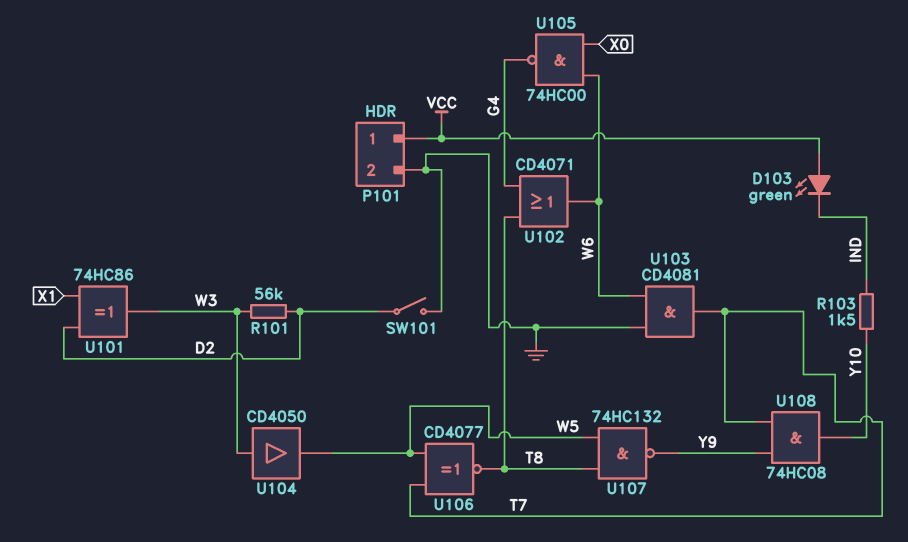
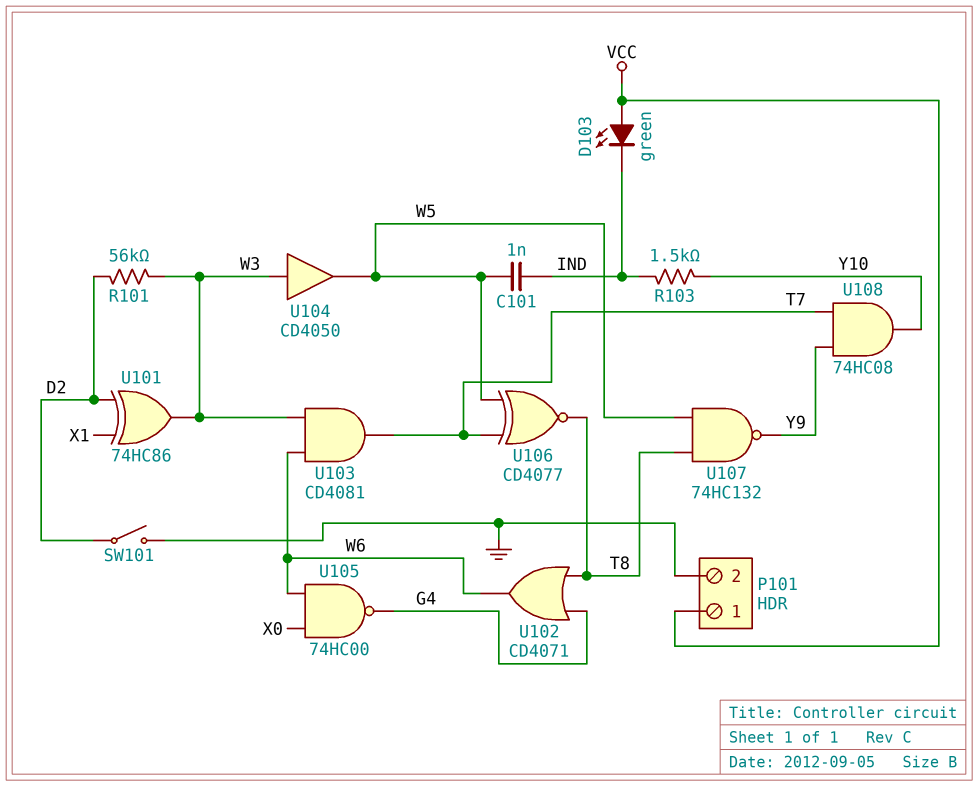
C101: none -> 1nF (IND, W5)
U103: AND CD4081 (in GND, in W6, out T7) -> AND CD4081 (in W3, in W6, out T7)

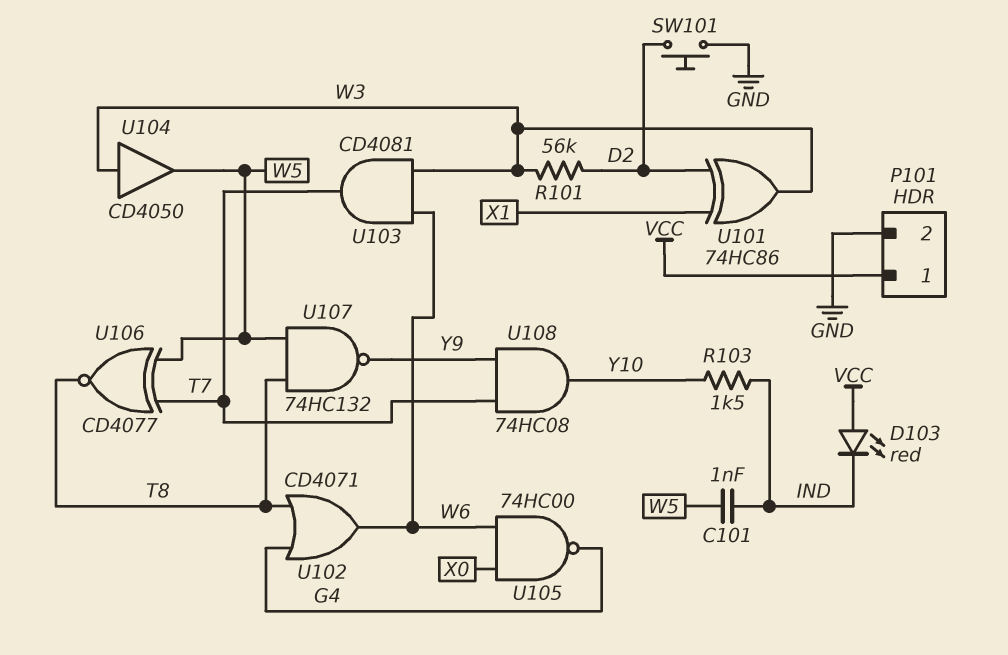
D103: LED green (A VCC, K IND) -> LED red (A VCC, K IND)
SW101: switch (D2, GND) -> button (D2, GND)

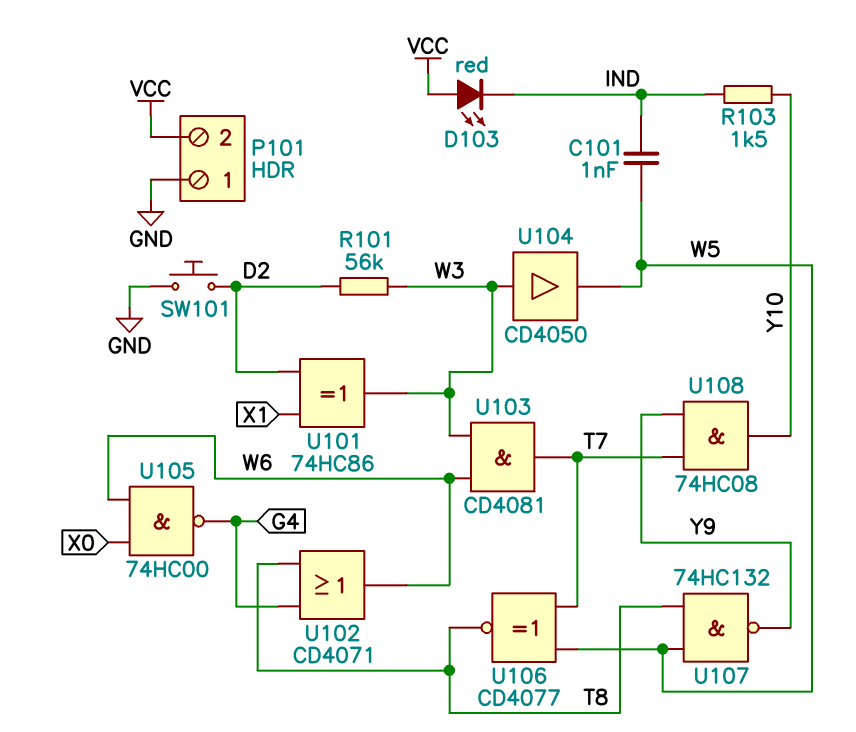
P101 pin 1: VCC -> GND
P101 pin 2: GND -> VCC

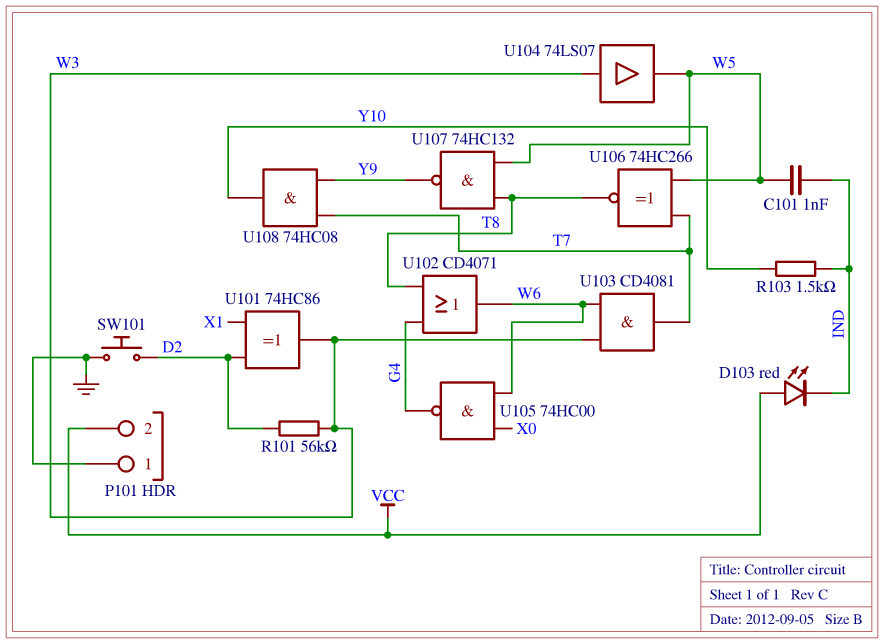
U104: buffer CD4050 (in W3, out W5) -> buffer 74LS07 (in W3, out W5)
U106: XNOR CD4077 (in T7, in W5, out T8) -> XNOR 74HC266 (in T7, in W5, out T8)

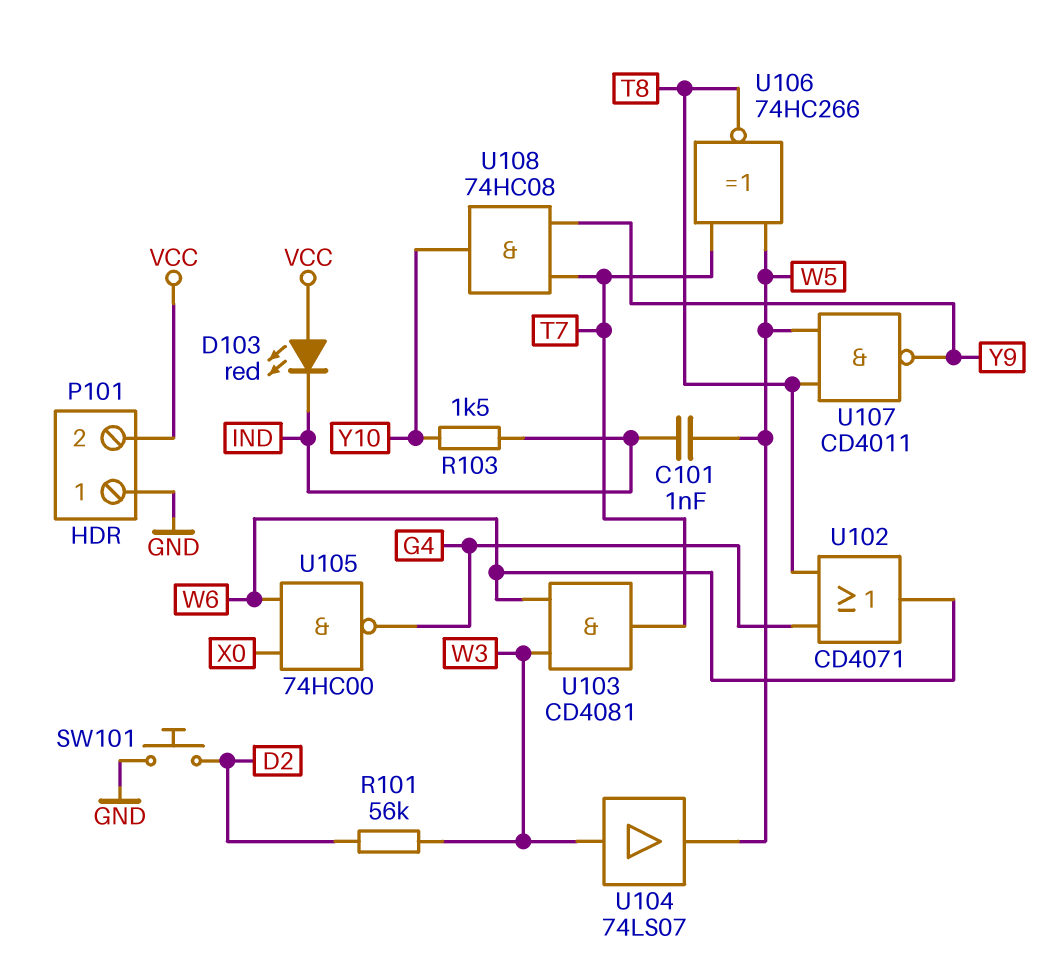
U101: XOR 74HC86 (in D2, in X1, out W3) -> none
U107: NAND 74HC132 (in T8, in W5, out Y9) -> NAND CD4011 (in T8, in W5, out Y9)

